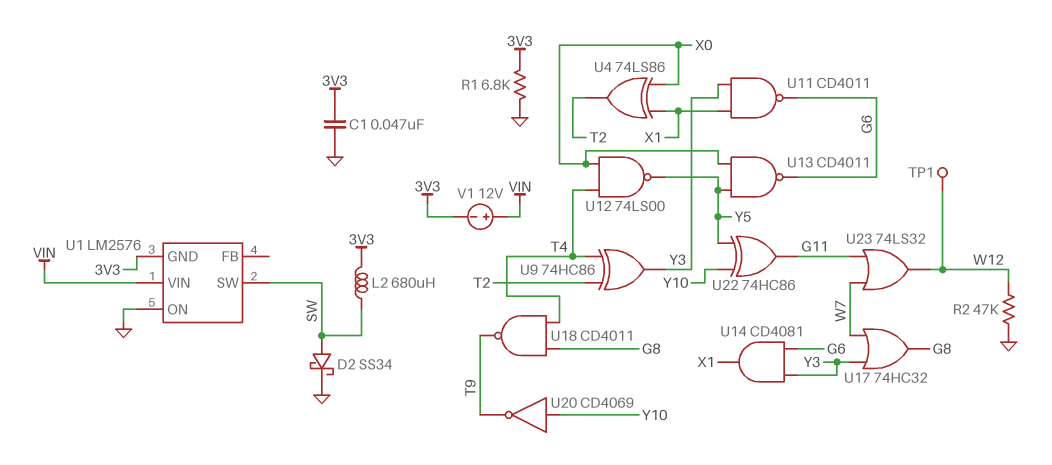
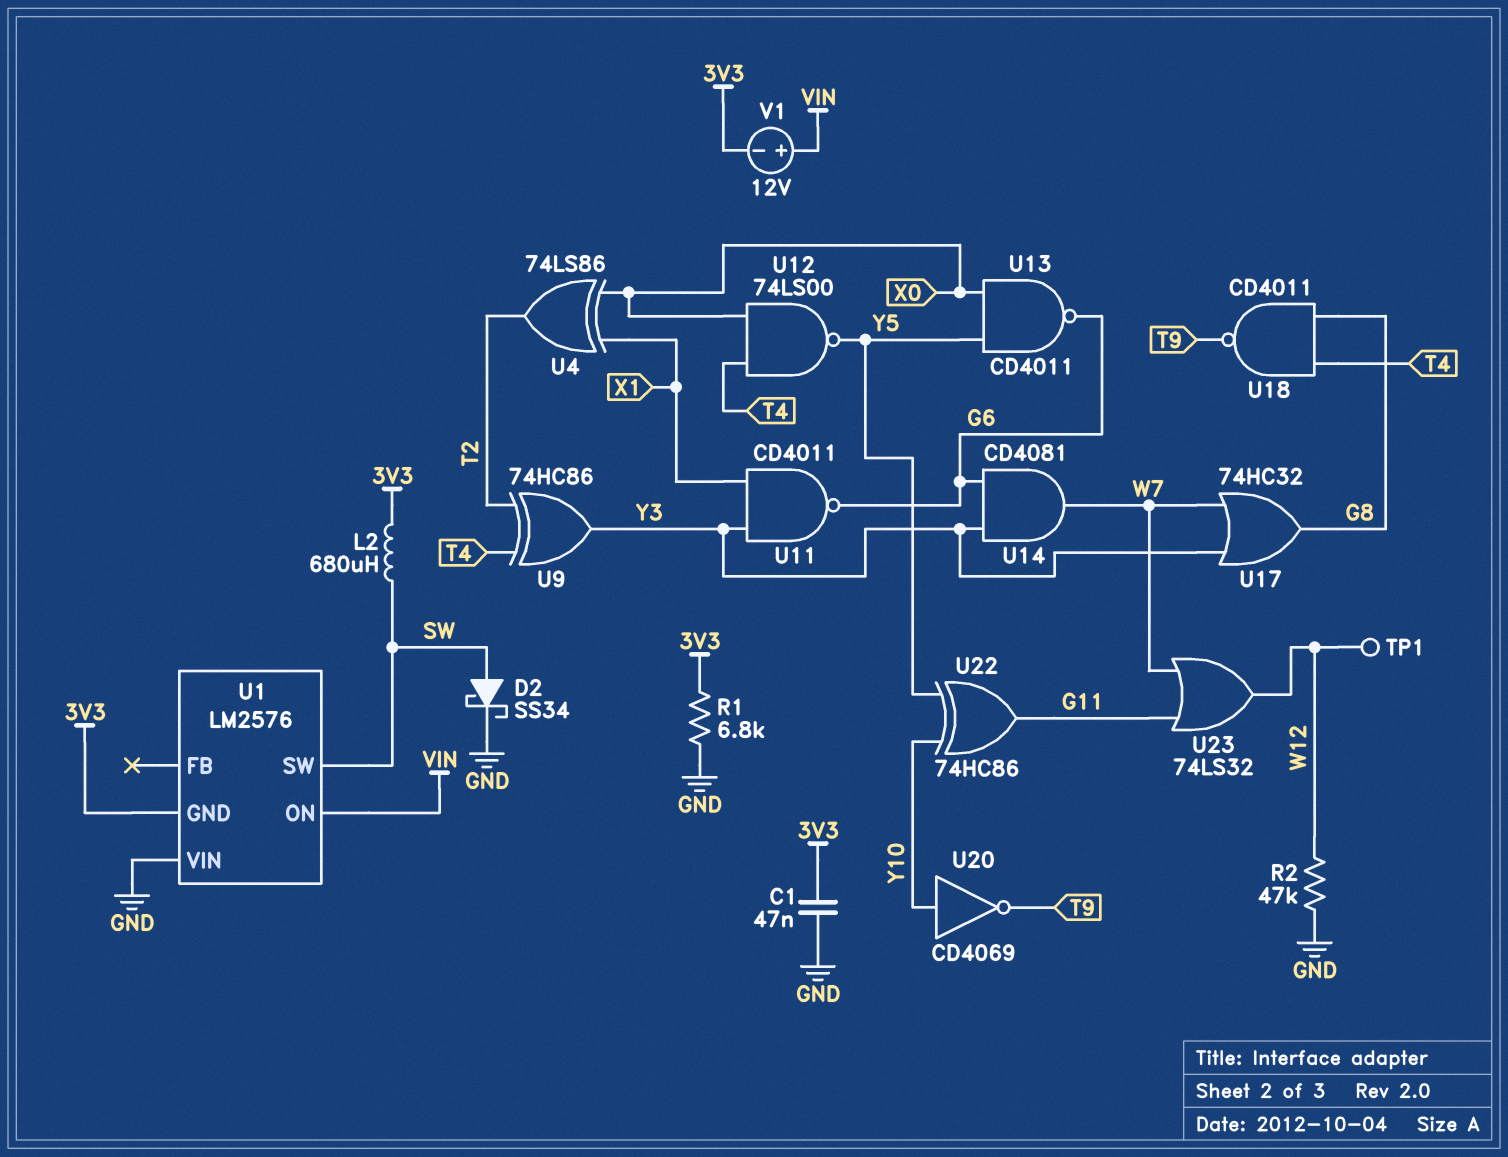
U1 pin ON: GND -> VIN
U1 pin VIN: VIN -> GND
U14: AND CD4081 (in G6, in Y3, out X1) -> AND CD4081 (in G6, in Y3, out W7)

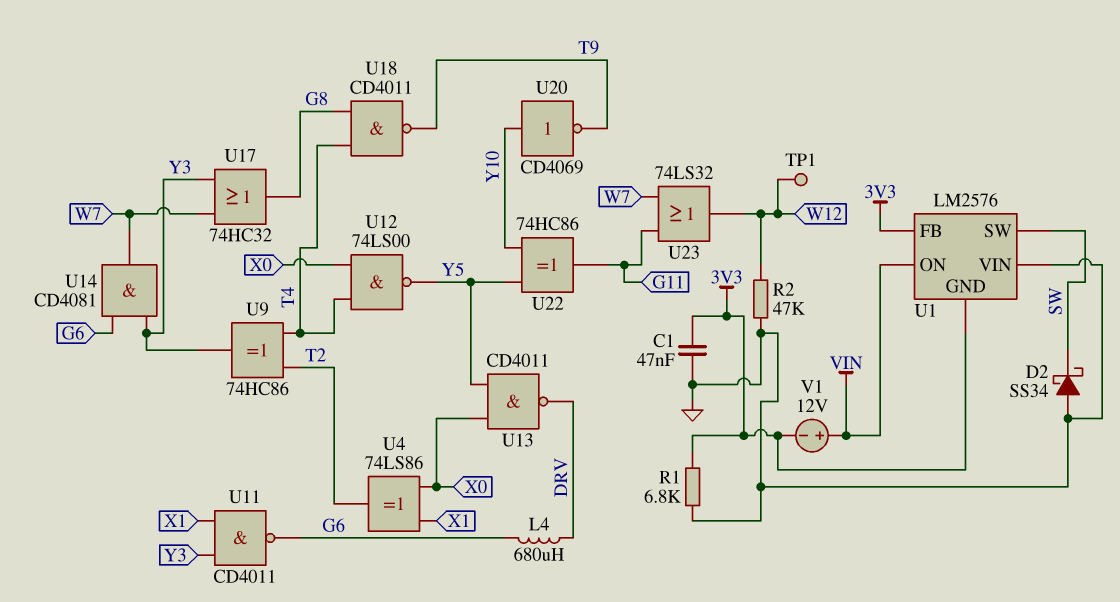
D2: schottky SS34 (A SW, K GND) -> schottky SS34 (A GND, K SW)
L2: 680uH (3V3, SW) -> none
L4: none -> 680uH (DRV, G6)
U1 pin FB: none -> 3V3
U13: NAND CD4011 (in X0, in Y5, out G6) -> NAND CD4011 (in X0, in Y5, out DRV)

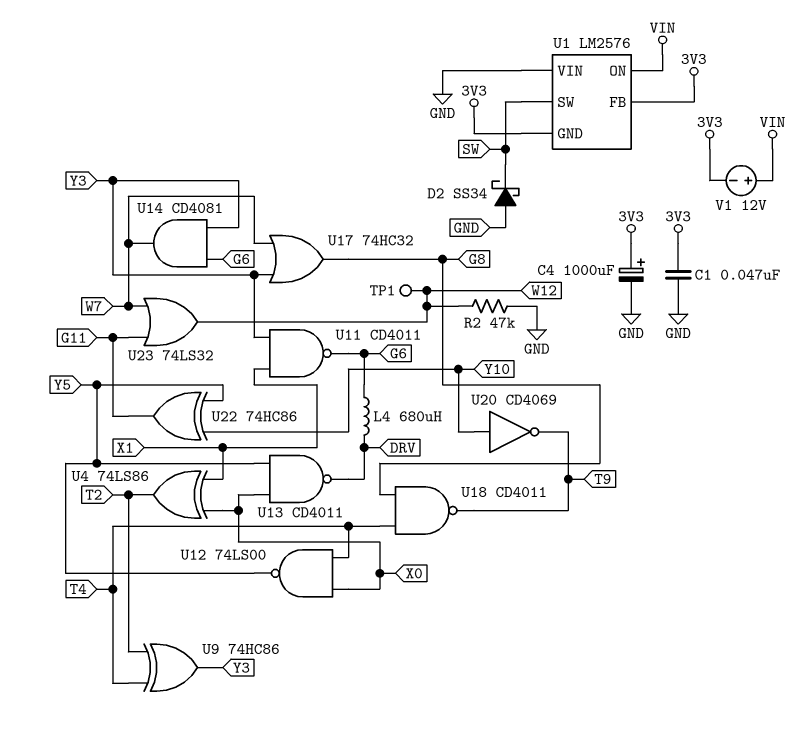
C4: none -> 1000uF (plus 3V3, minus GND)
R1: 6.8k (3V3, GND) -> none

